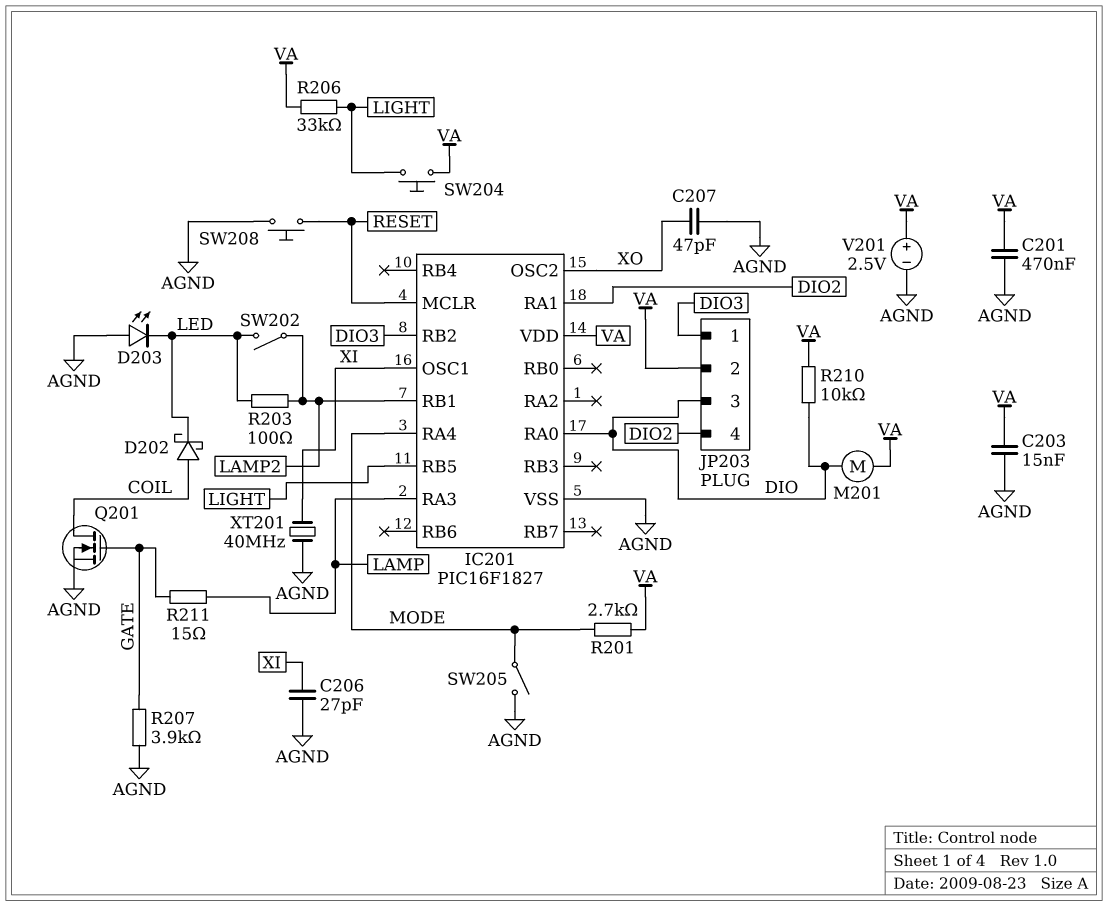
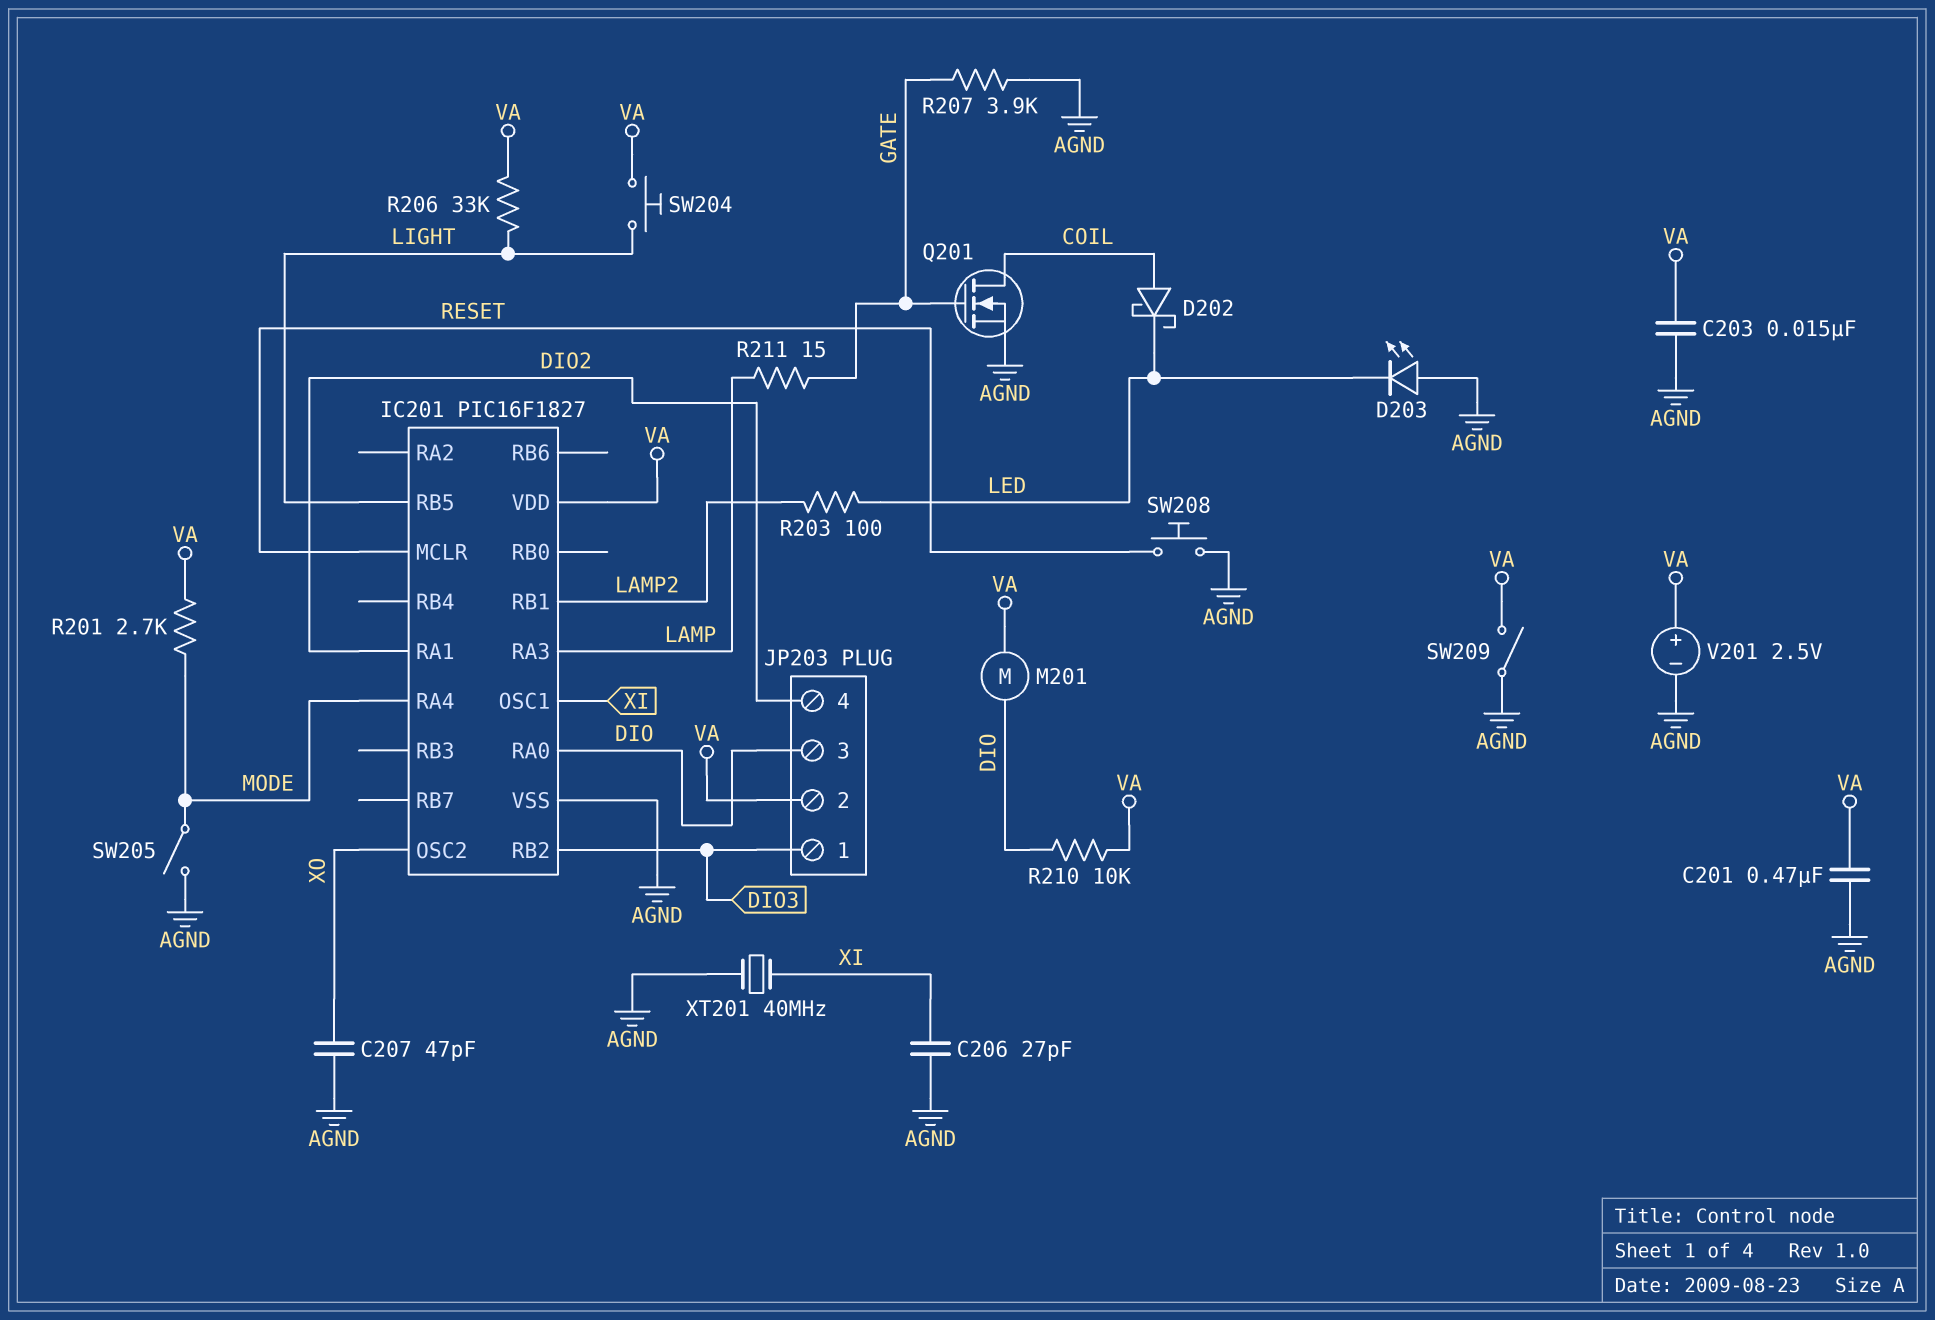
SW202: switch (LAMP2, LED) -> none
SW209: none -> switch (AGND, VA)

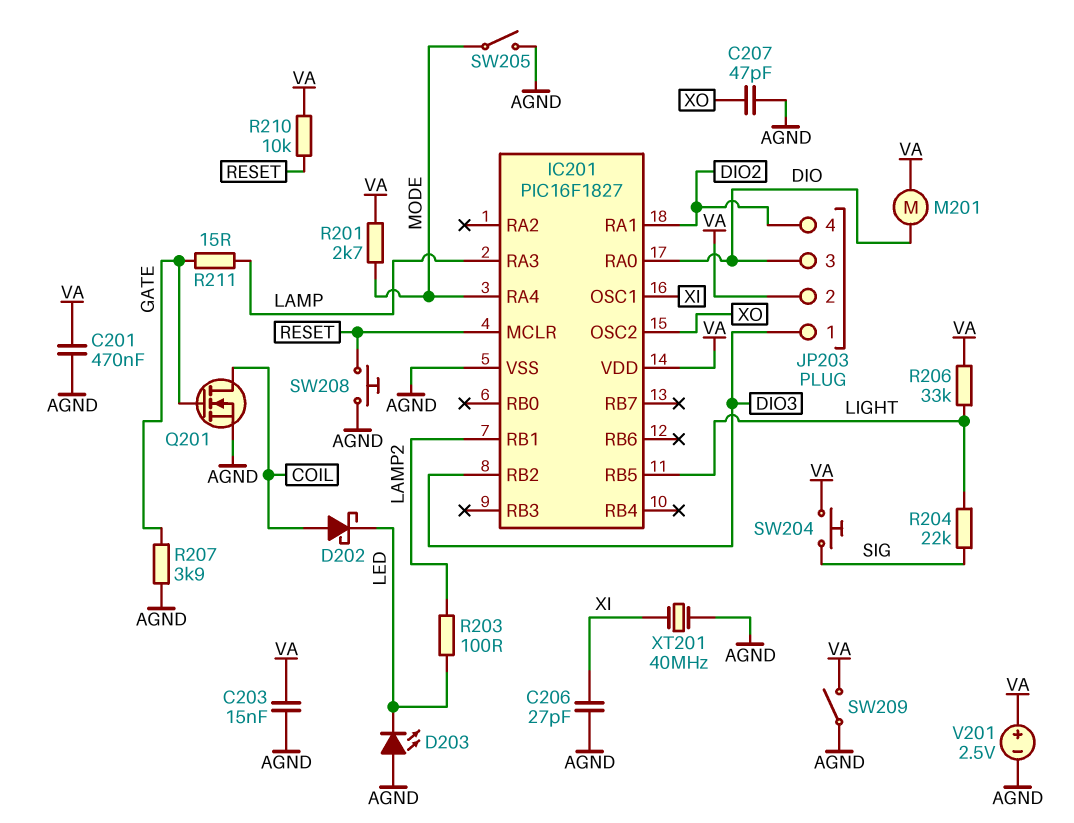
R204: none -> 22k (LIGHT, SIG)
R210: 10k (DIO, VA) -> 10k (RESET, VA)
SW204: button (LIGHT, VA) -> button (SIG, VA)

